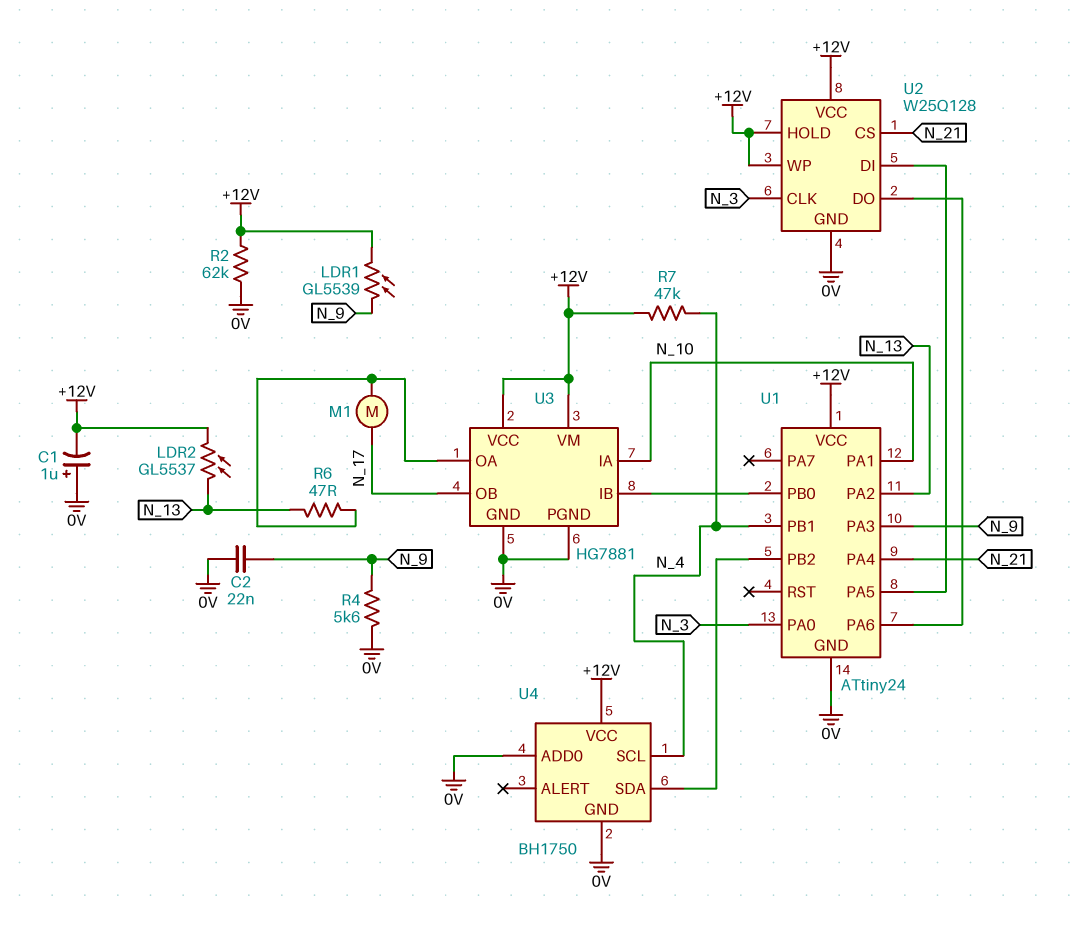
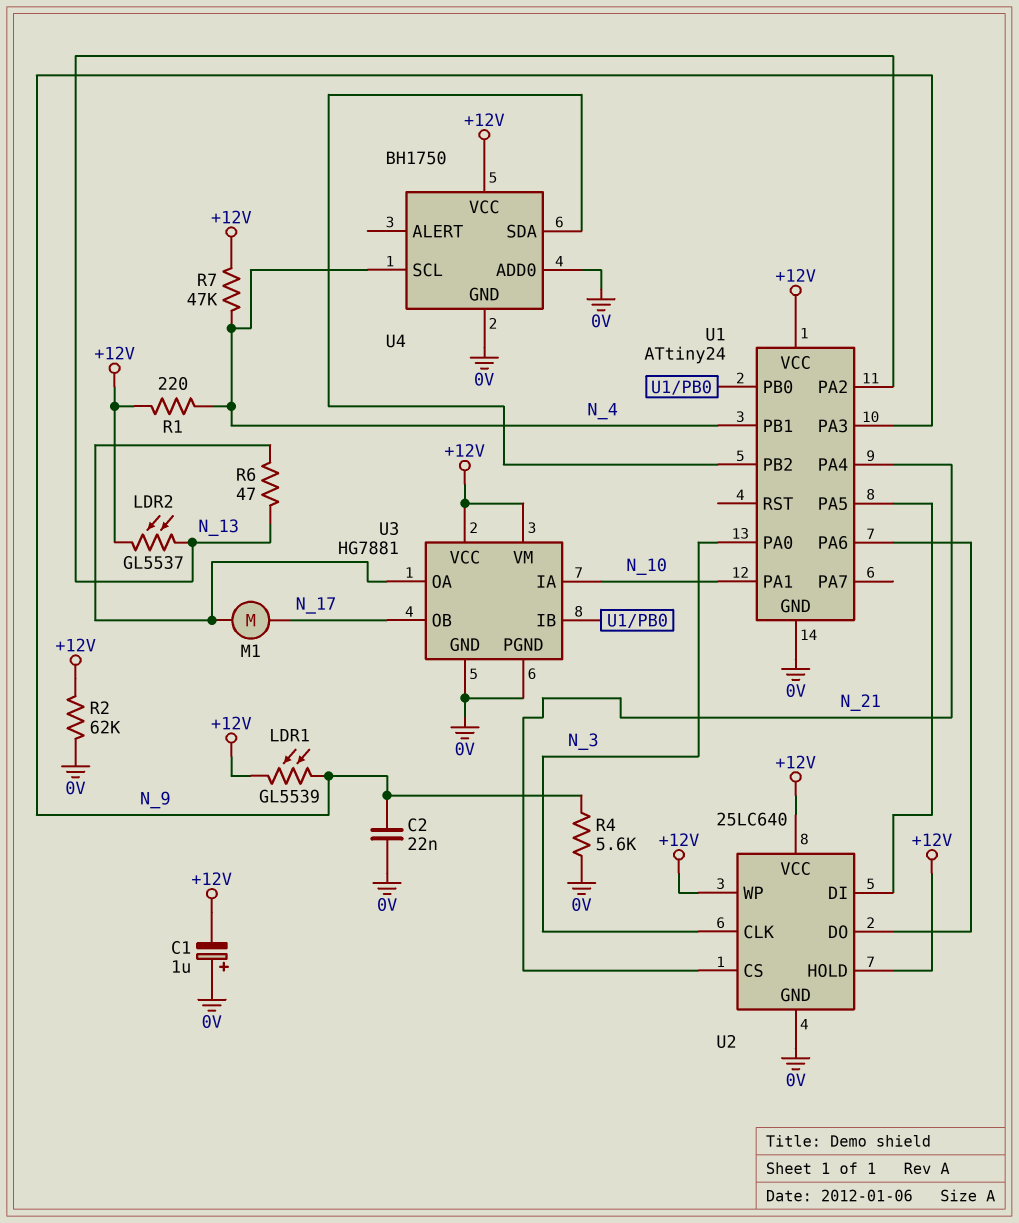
R1: none -> 220 (+12V, N_4)
U2: W25Q128 -> 25LC640

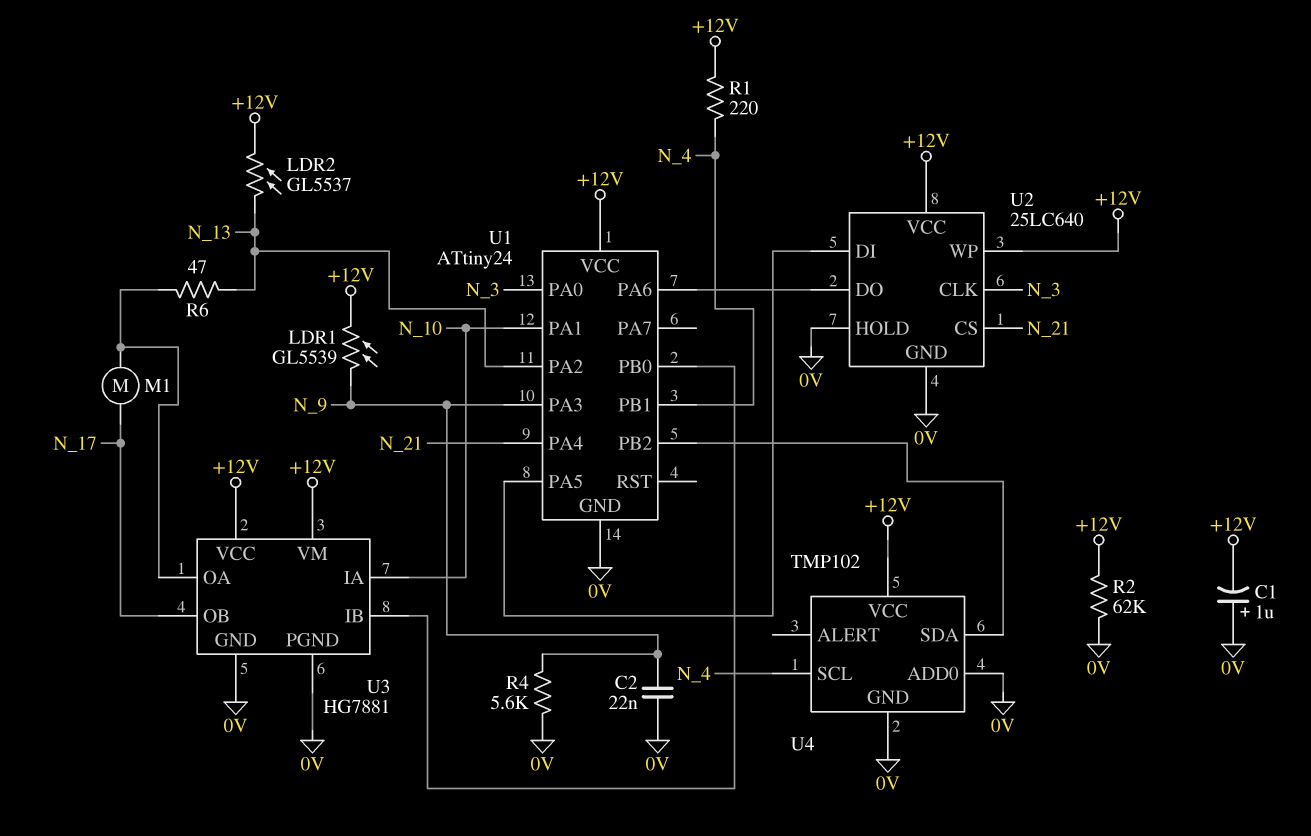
R7: 47k (+12V, N_4) -> none
U2 pin HOLD: +12V -> 0V
U4: BH1750 -> TMP102

